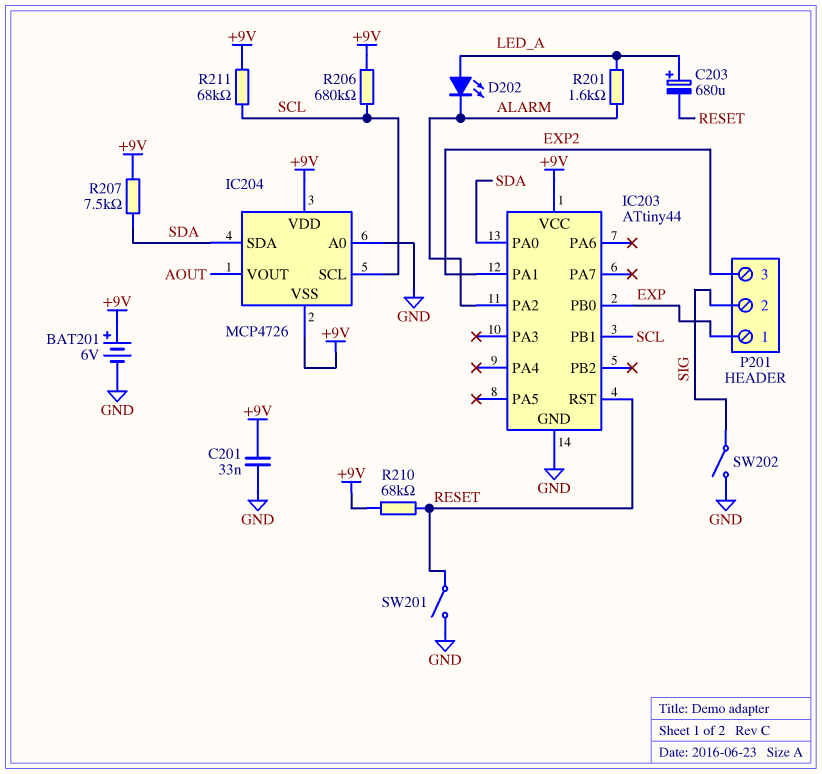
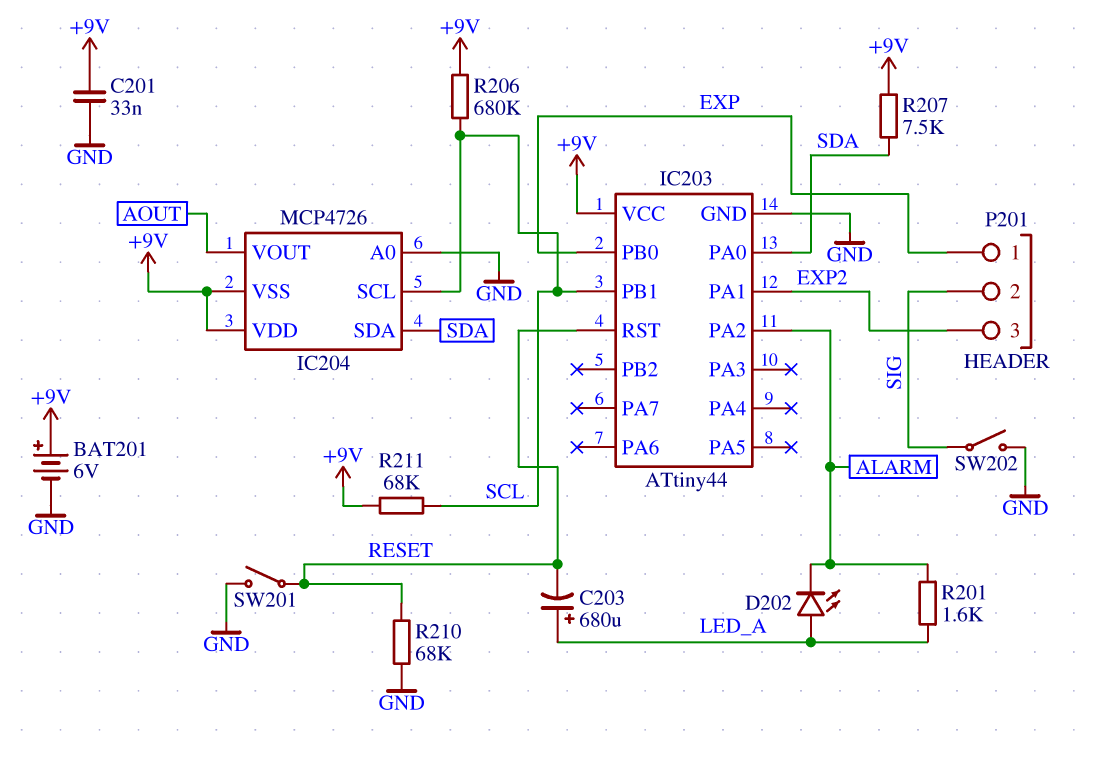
R210: 68k (+9V, RESET) -> 68k (GND, RESET)

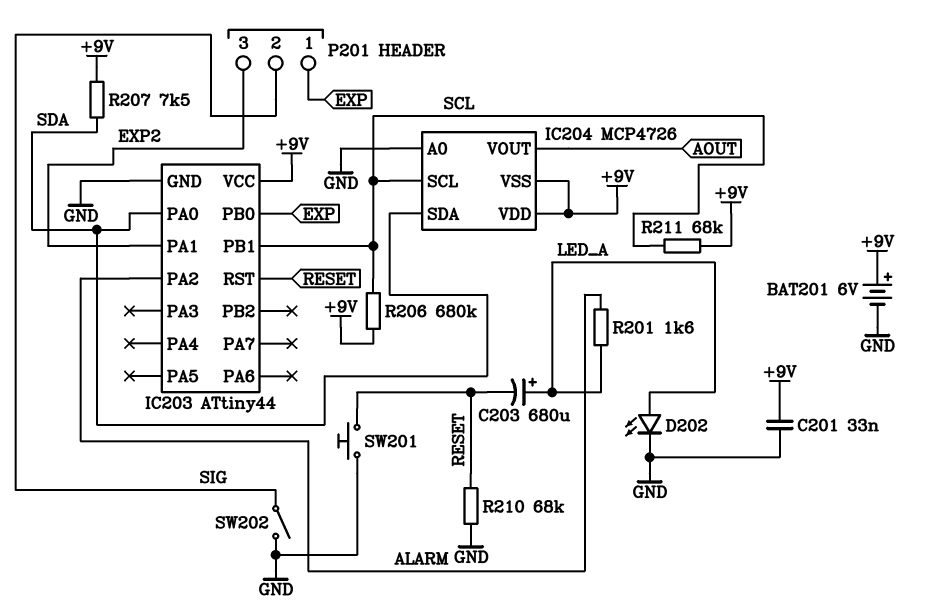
D202: LED (A LED_A, K ALARM) -> LED (A LED_A, K GND)
SW201: switch (GND, RESET) -> button (GND, RESET)

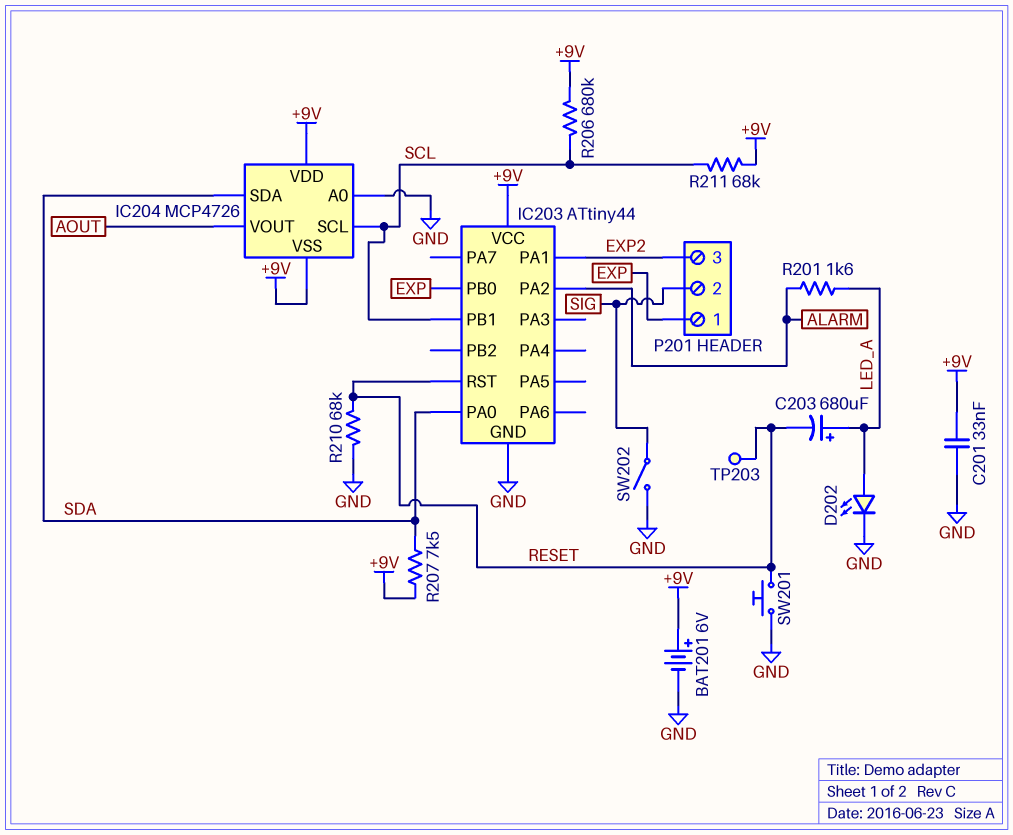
TP203: none -> test point (RESET)

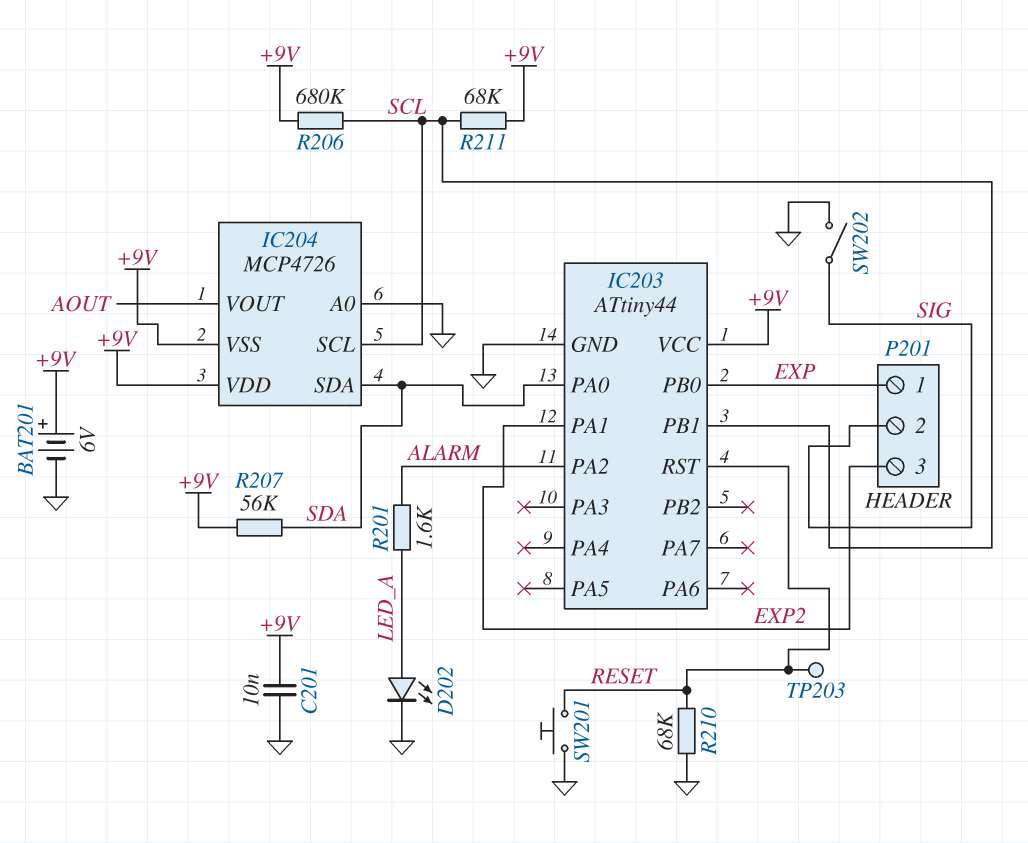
C201: 33nF (+9V, GND) -> 10nF (+9V, GND)
C203: 680uF (plus LED_A, minus RESET) -> none
R207: 7.5k (+9V, SDA) -> 56k (+9V, SDA)

